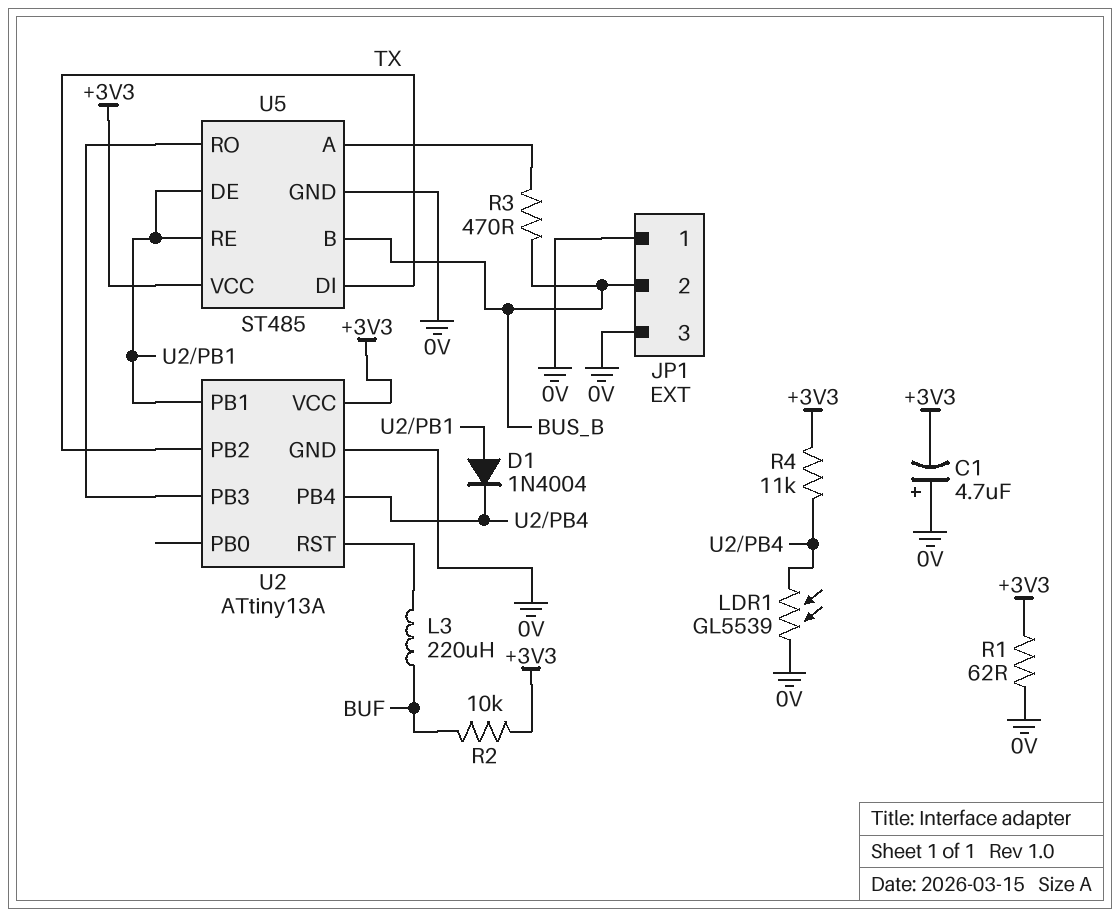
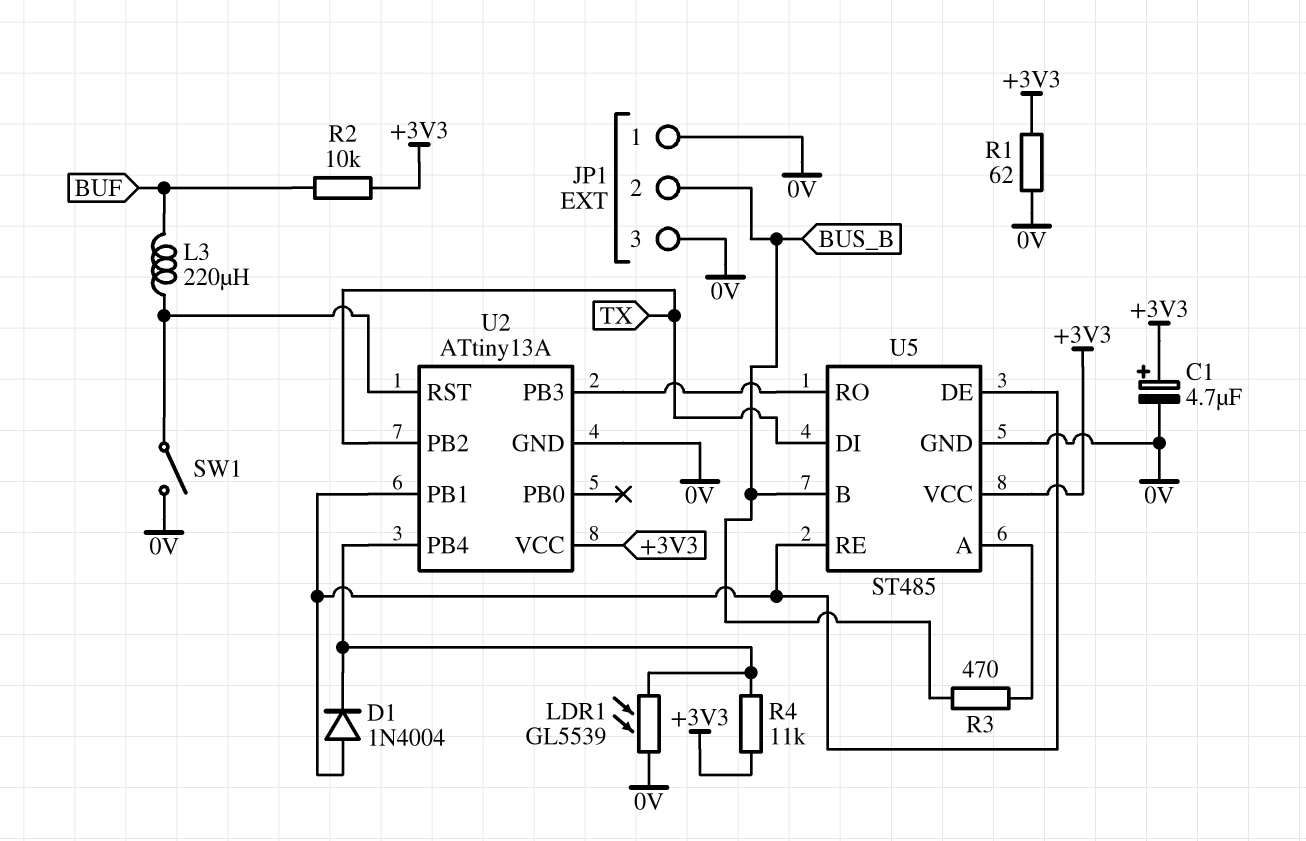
C1: 4.7uF (plus 0V, minus +3V3) -> 4.7uF (plus +3V3, minus 0V)
SW1: none -> switch (0V, U2/RST)

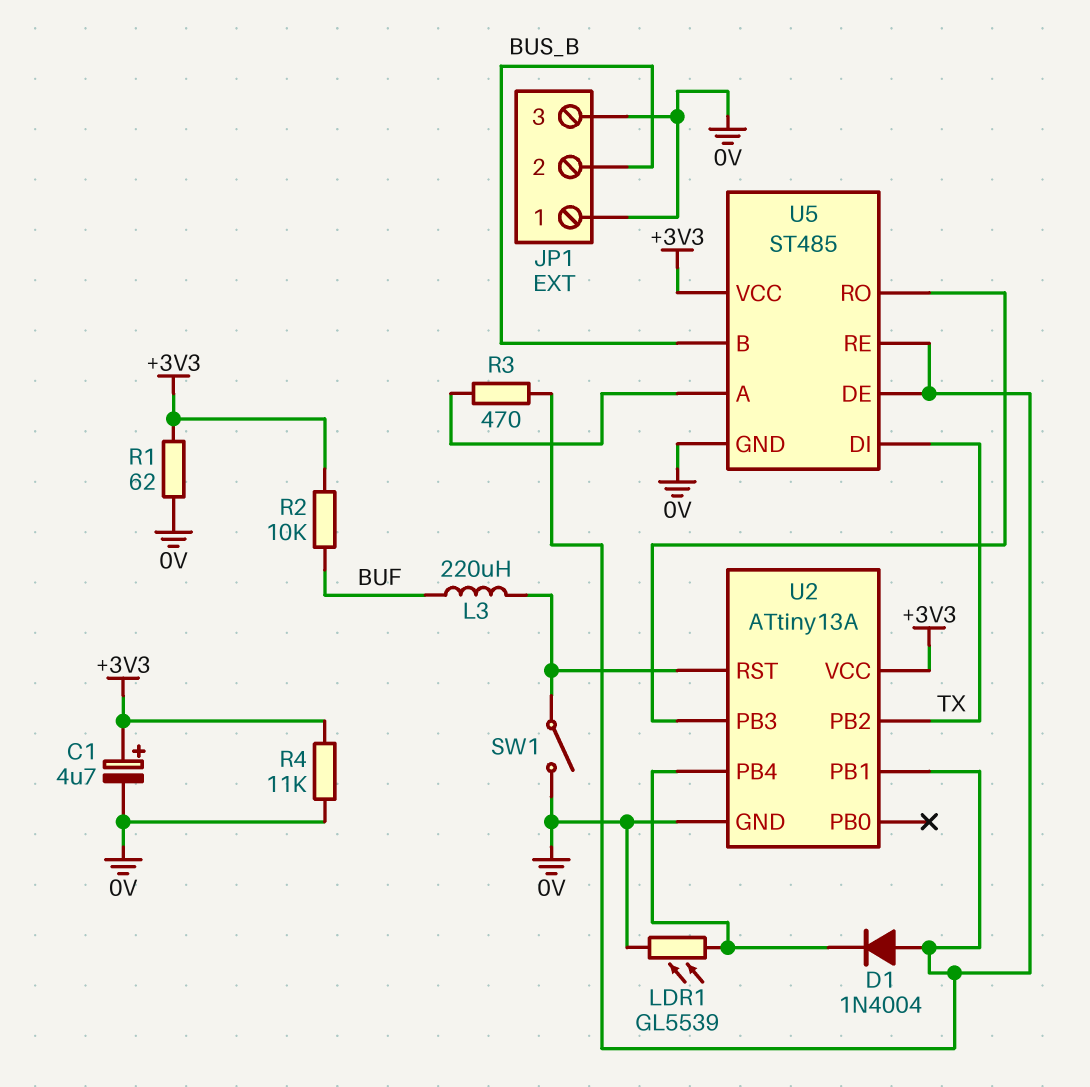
R3: 470 (BUS_B, U5/A) -> 470 (U2/PB1, U5/A)
R4: 11k (+3V3, U2/PB4) -> 11k (+3V3, 0V)

